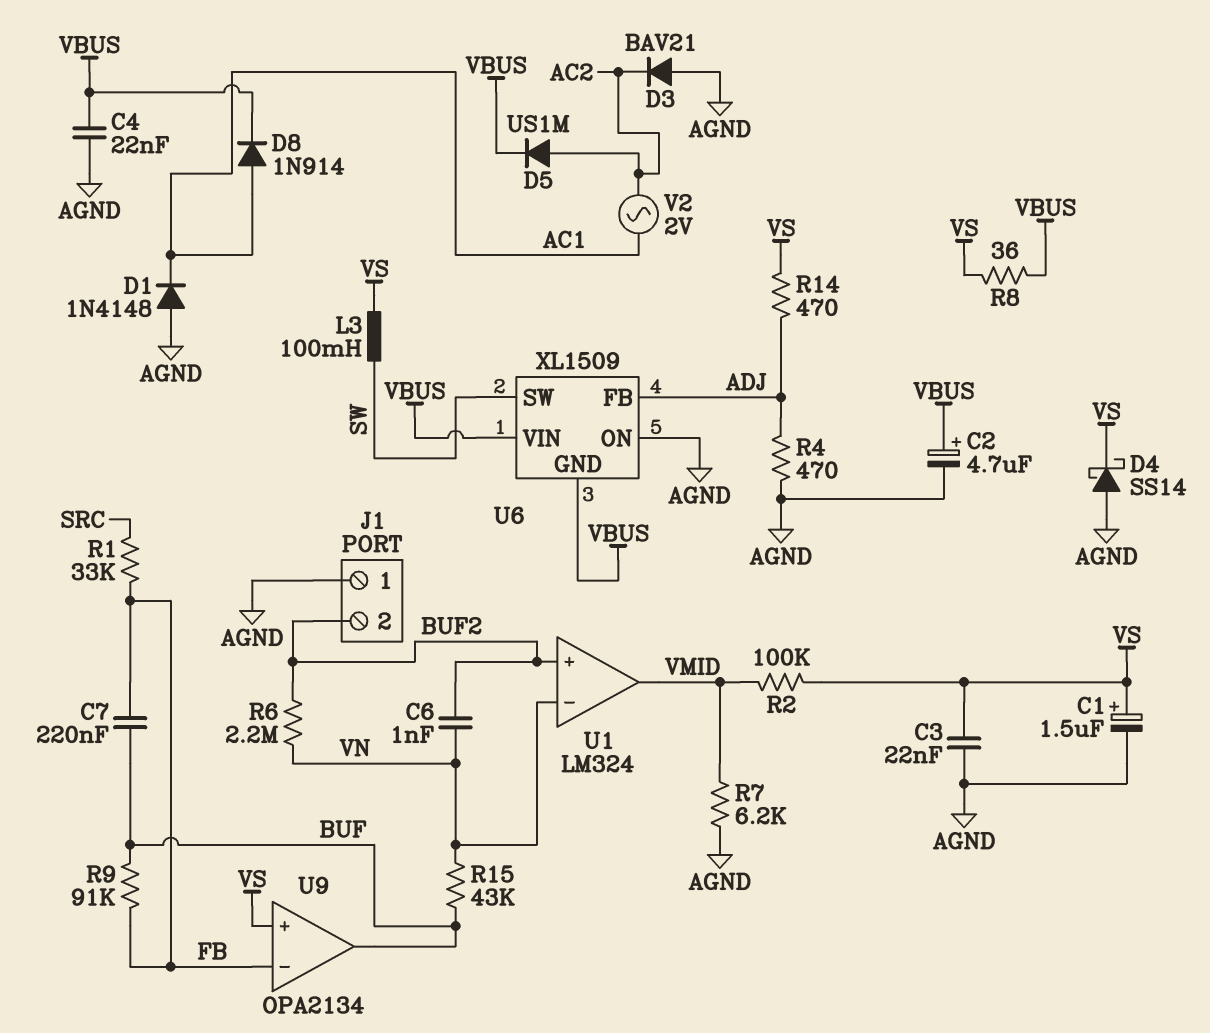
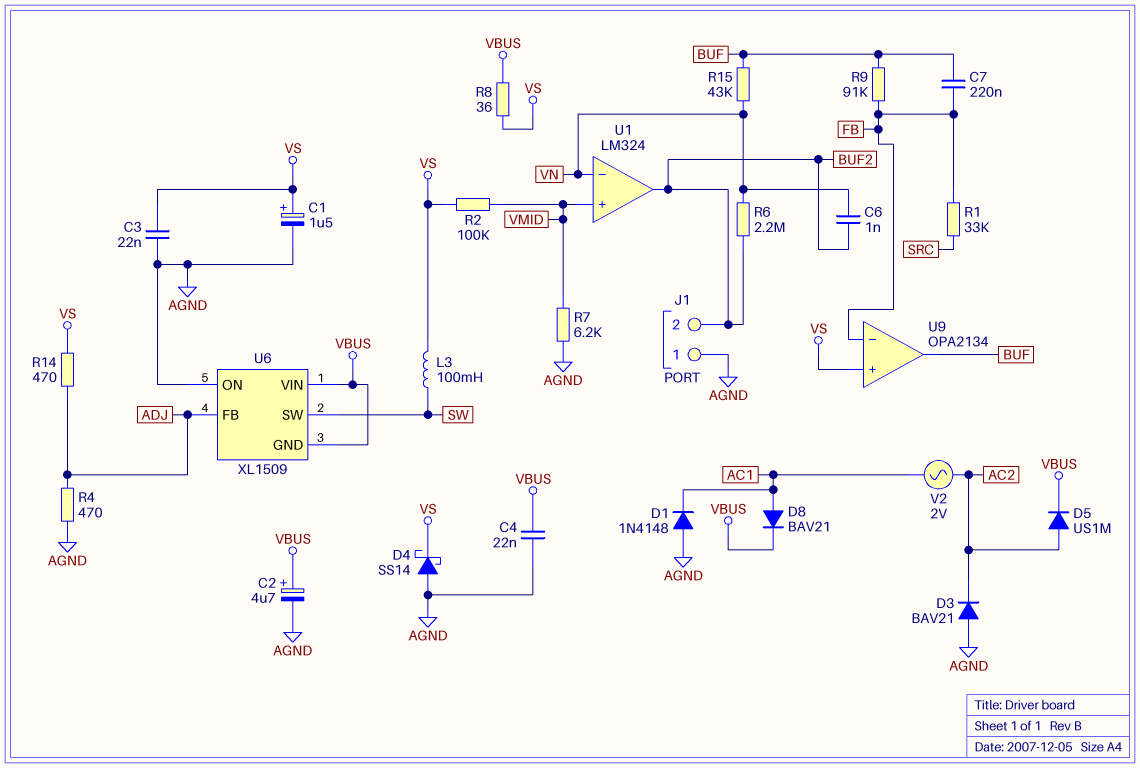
D8: diode 1N914 (A AC1, K VBUS) -> diode BAV21 (A AC1, K VBUS)
U1 pin in+: BUF2 -> VMID
U1 pin out: VMID -> BUF2

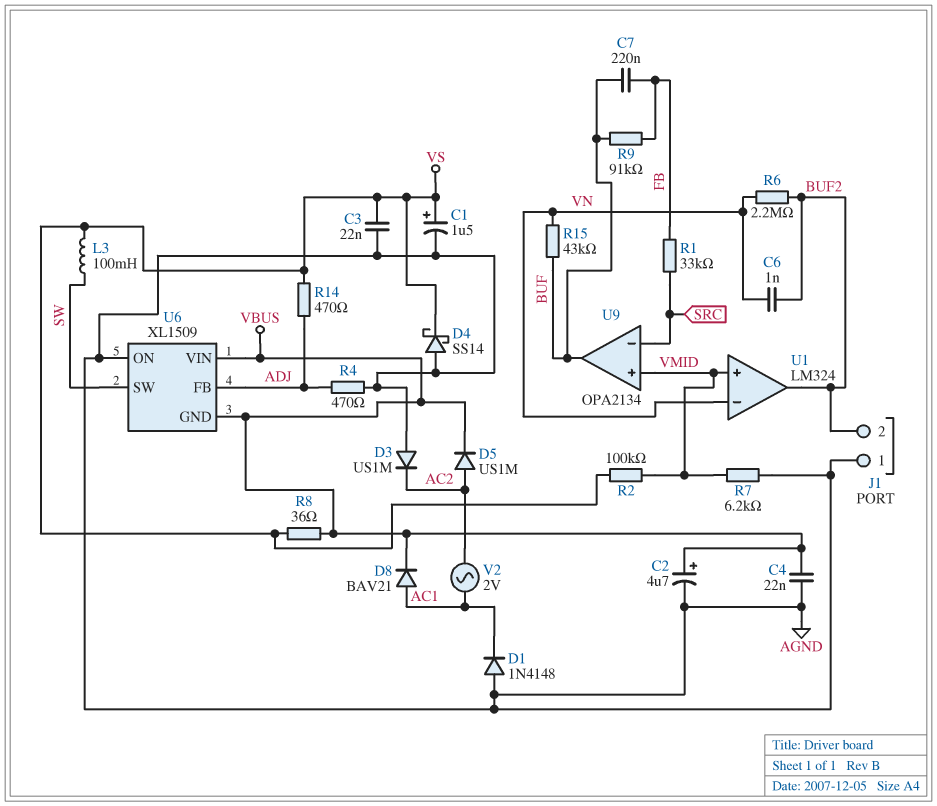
D3: diode BAV21 (A AGND, K AC2) -> diode US1M (A AGND, K AC2)
U9 pin in+: VS -> VMID
U9 pin in-: FB -> SRC

